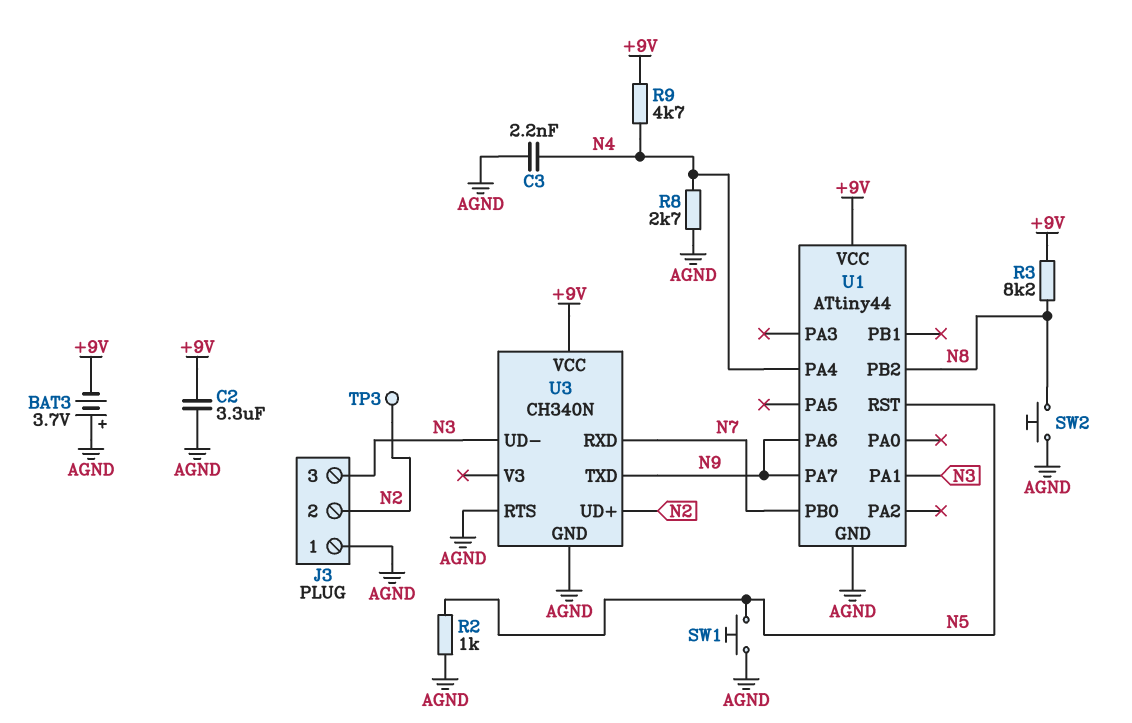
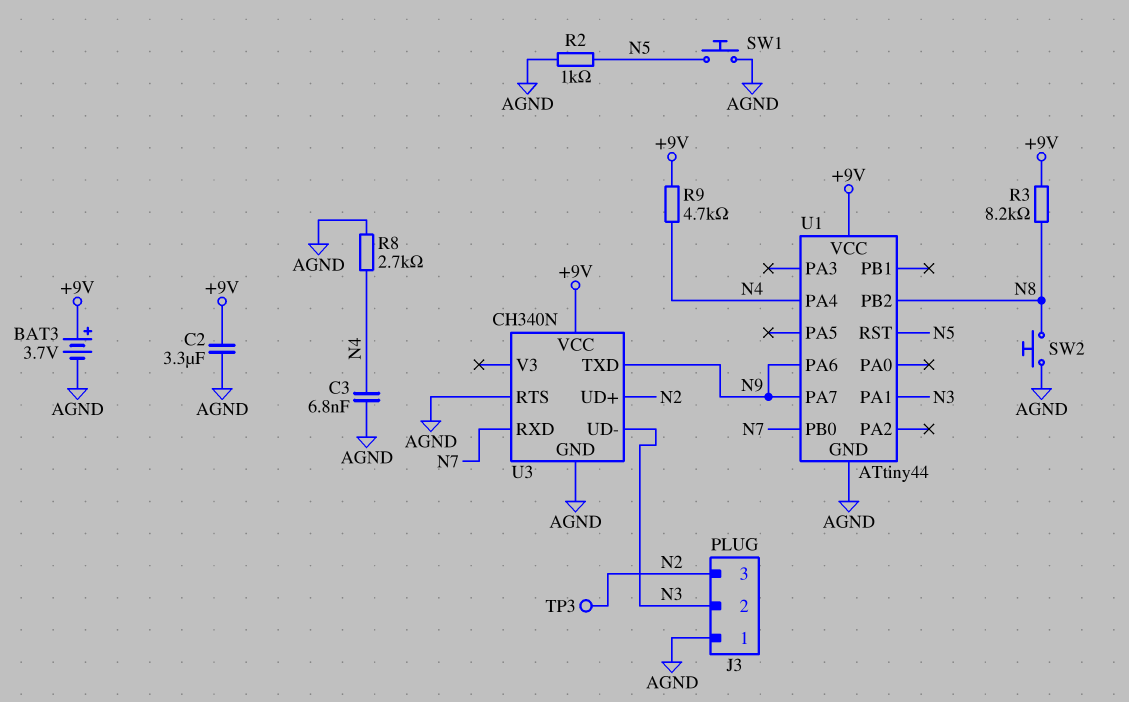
BAT3: 3.7V (plus AGND, minus +9V) -> 3.7V (plus +9V, minus AGND)
C3: 2.2nF (AGND, N4) -> 6.8nF (AGND, N4)
J3 pin 2: N2 -> N3
J3 pin 3: N3 -> N2

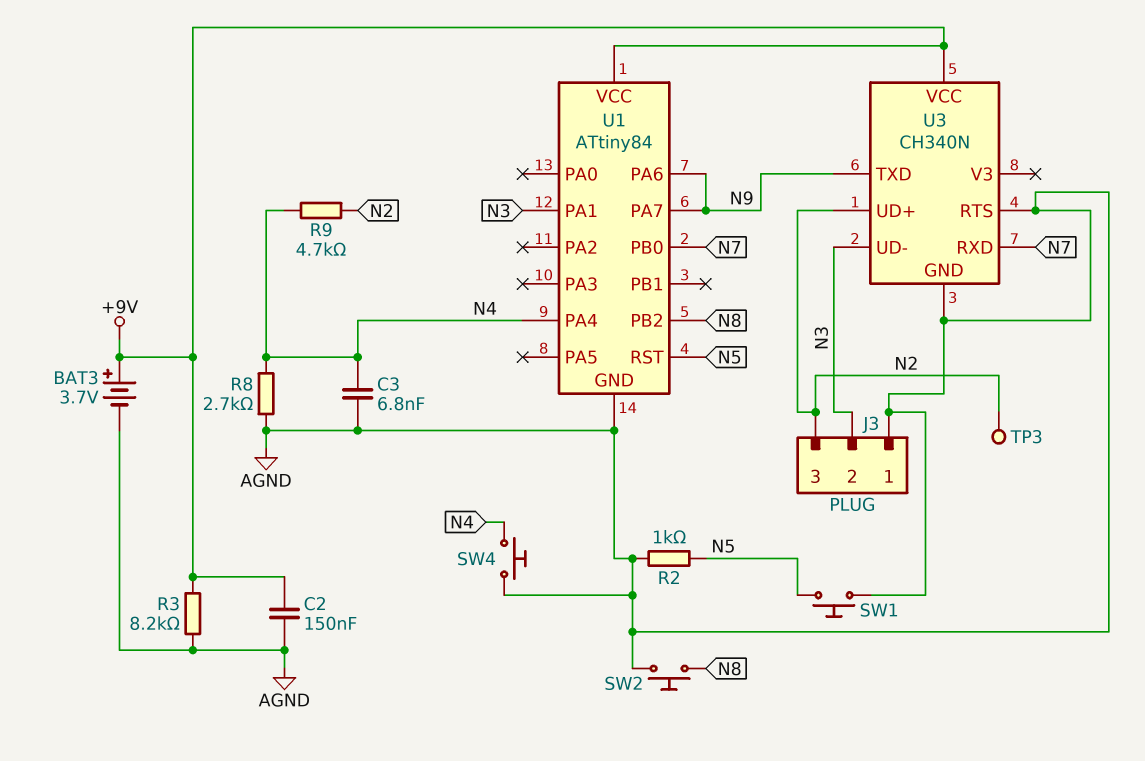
C2: 3.3uF (+9V, AGND) -> 150nF (+9V, AGND)
R3: 8.2k (+9V, N8) -> 8.2k (+9V, AGND)
R9: 4.7k (+9V, N4) -> 4.7k (N2, N4)
SW4: none -> button (AGND, N4)
U1: ATtiny44 -> ATtiny84

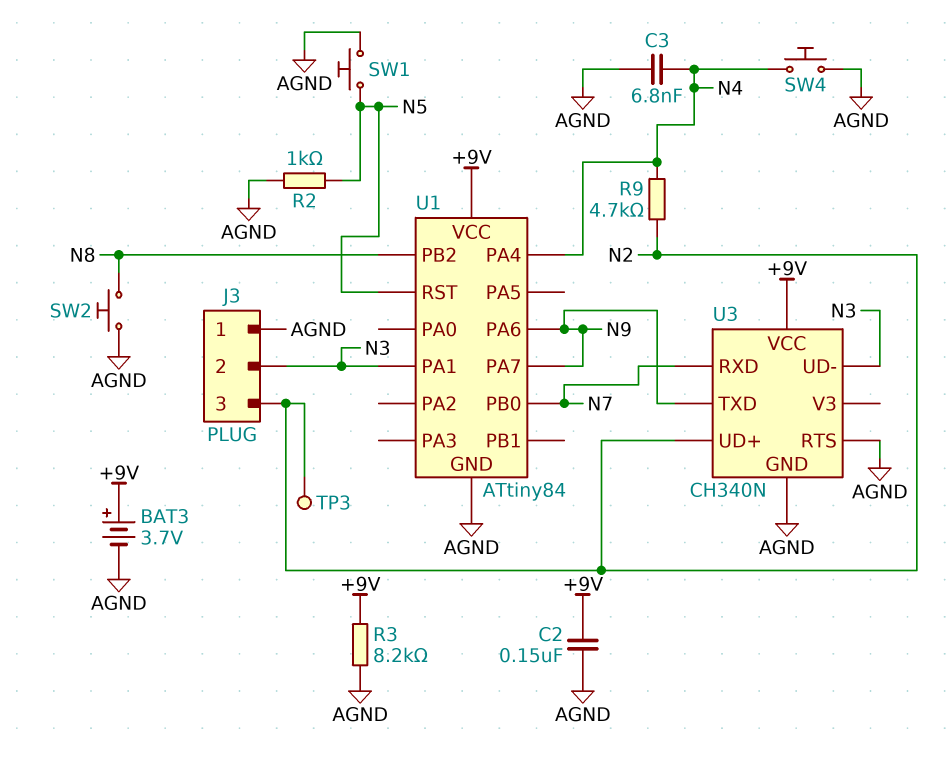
R8: 2.7k (AGND, N4) -> none

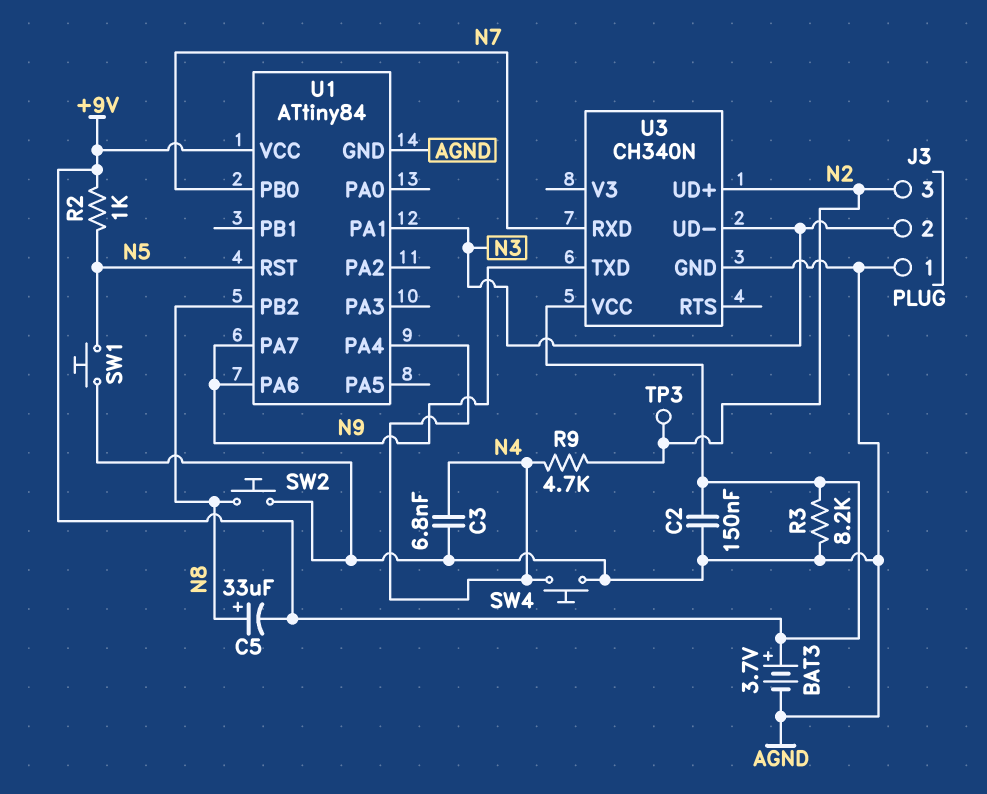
C5: none -> 33uF (plus N8, minus +9V)
R2: 1k (AGND, N5) -> 1k (+9V, N5)
U3 pin RTS: AGND -> none

